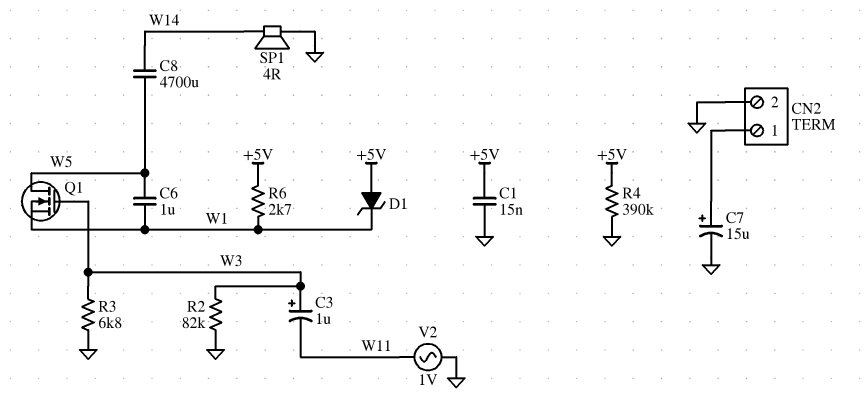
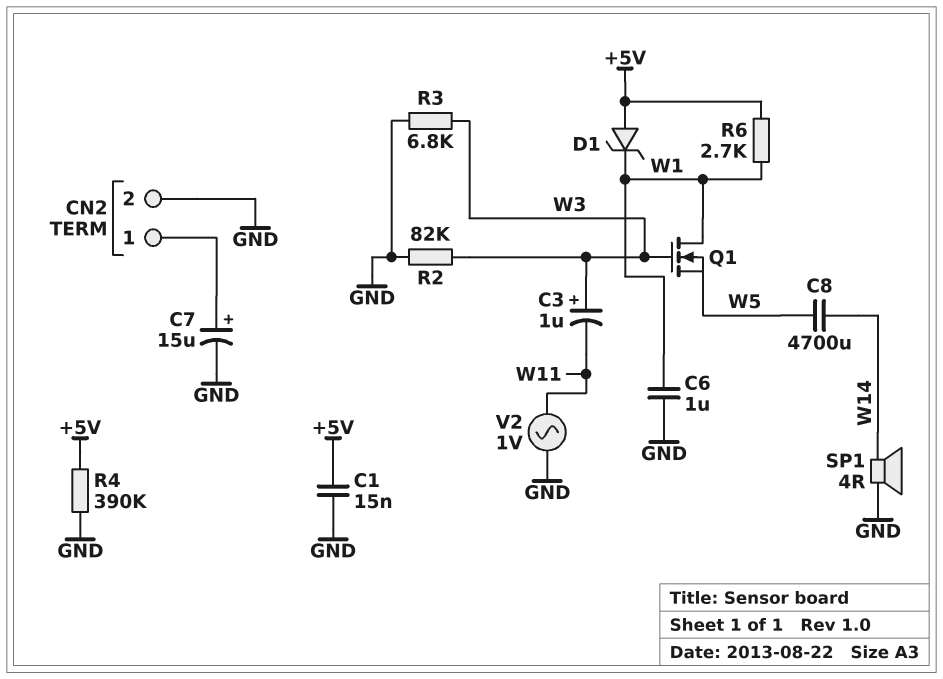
C6: 1uF (W1, W5) -> 1uF (GND, W1)
Q1: NMOS (G W3, D W5, S W1) -> NMOS (G W3, D W1, S W5)

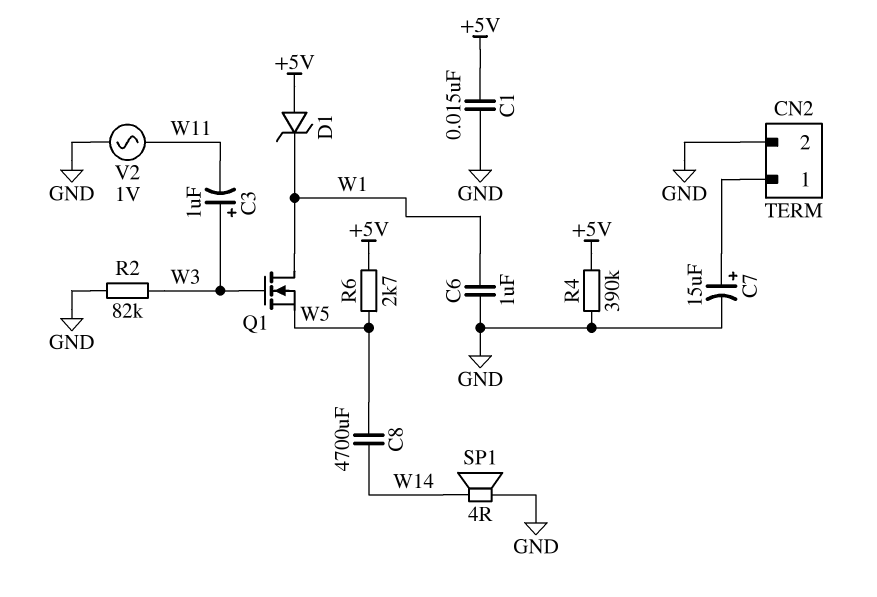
R3: 6.8k (GND, W3) -> none
R6: 2.7k (+5V, W1) -> 2.7k (+5V, W5)

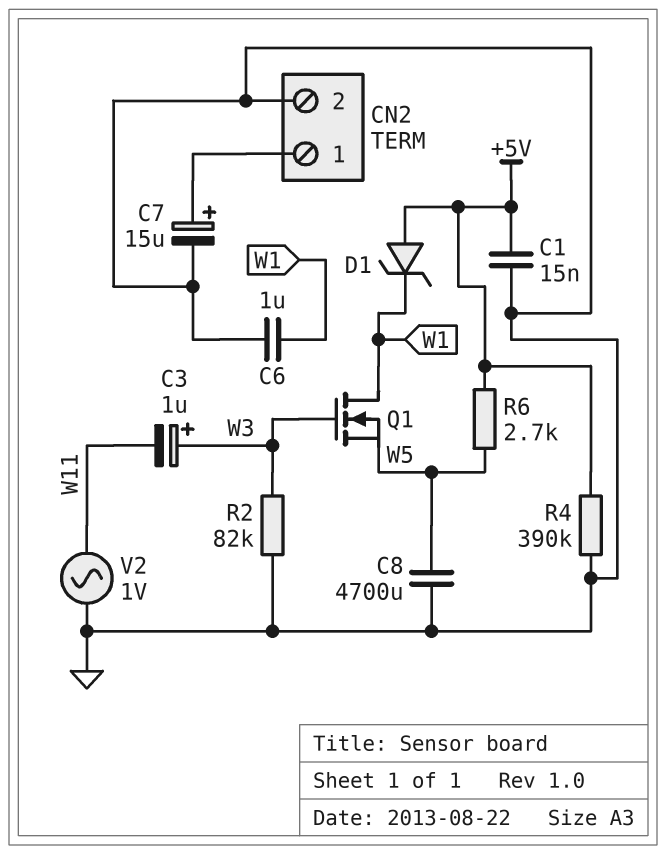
C8: 4700uF (W5, W14) -> 4700uF (GND, W5)
SP1: speaker 4R (GND, W14) -> none

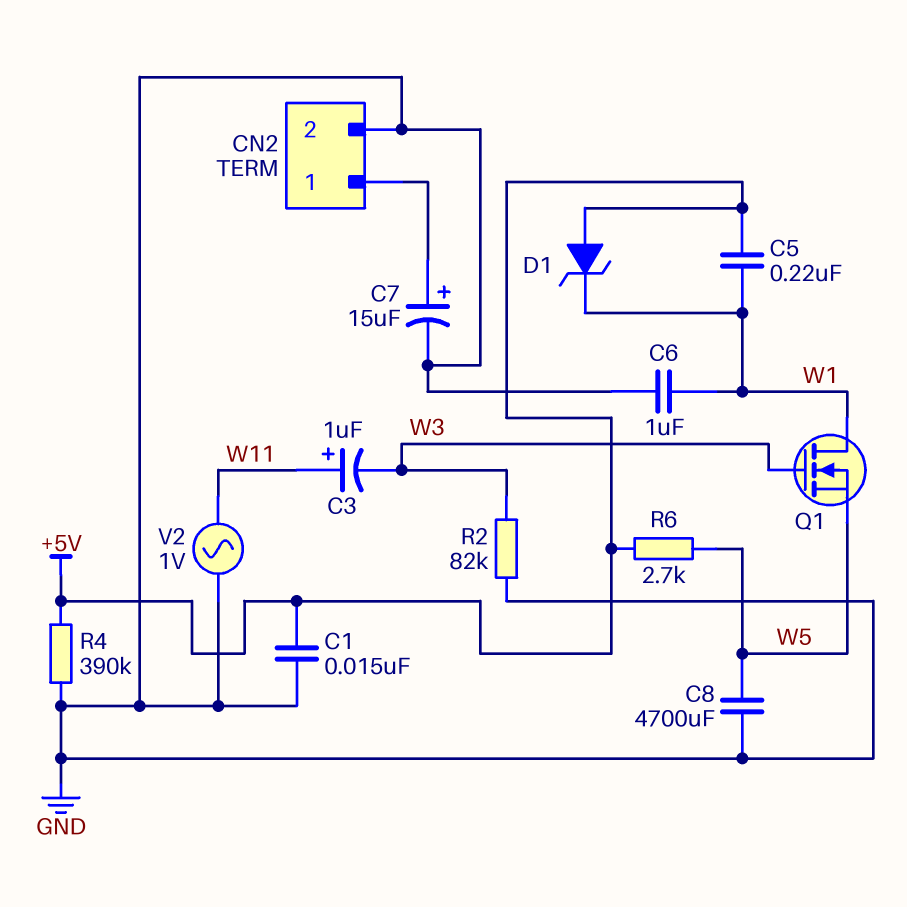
C3: 1uF (plus W3, minus W11) -> 1uF (plus W11, minus W3)
C5: none -> 220nF (+5V, W1)

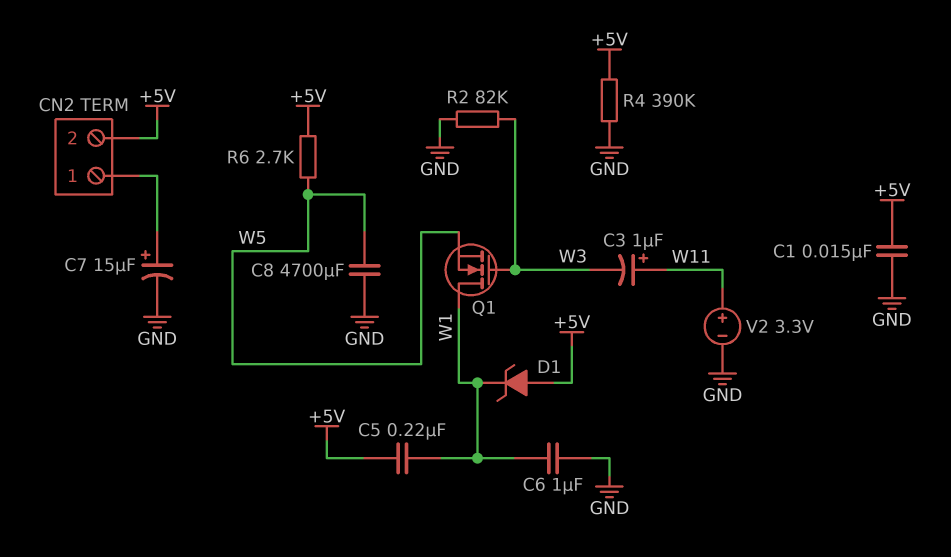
CN2 pin 2: GND -> +5V
V2: AC 1V (GND, W11) -> 3.3V (plus W11, minus GND)

